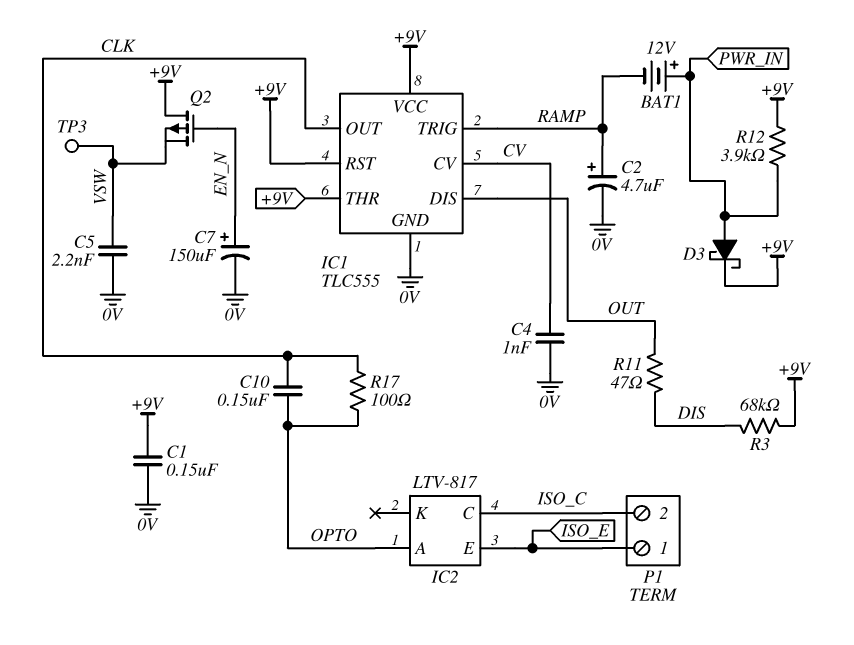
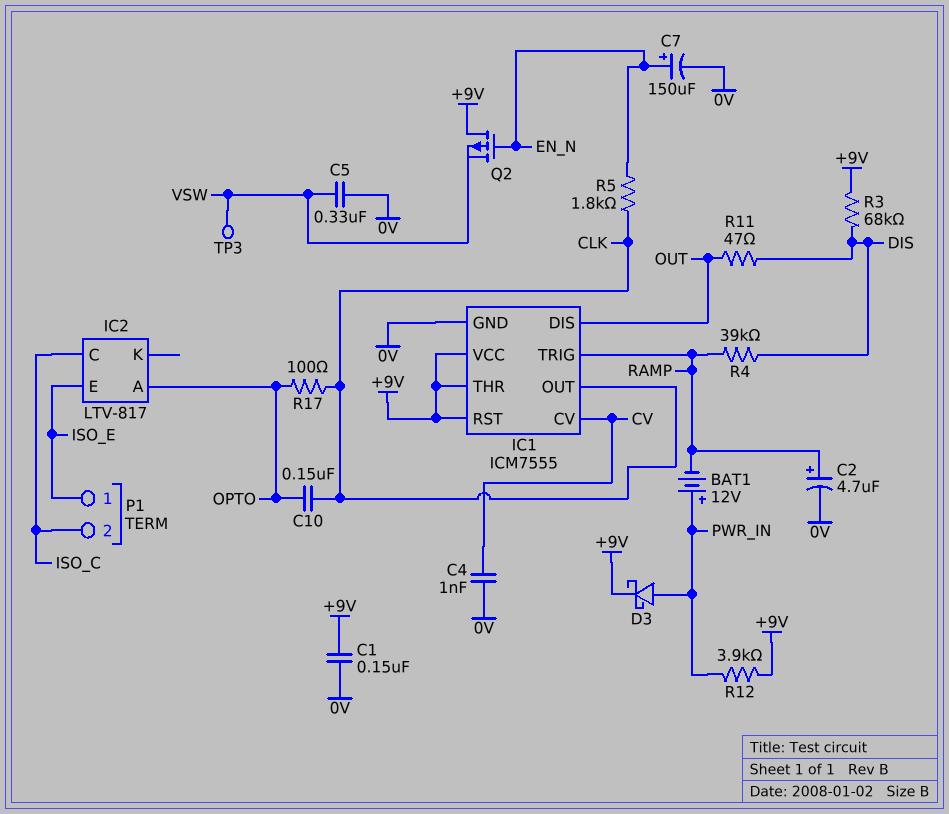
C5: 2.2nF (0V, VSW) -> 330nF (0V, VSW)
IC1: TLC555 -> ICM7555
R4: none -> 39k (DIS, RAMP)
R5: none -> 1.8k (CLK, EN_N)

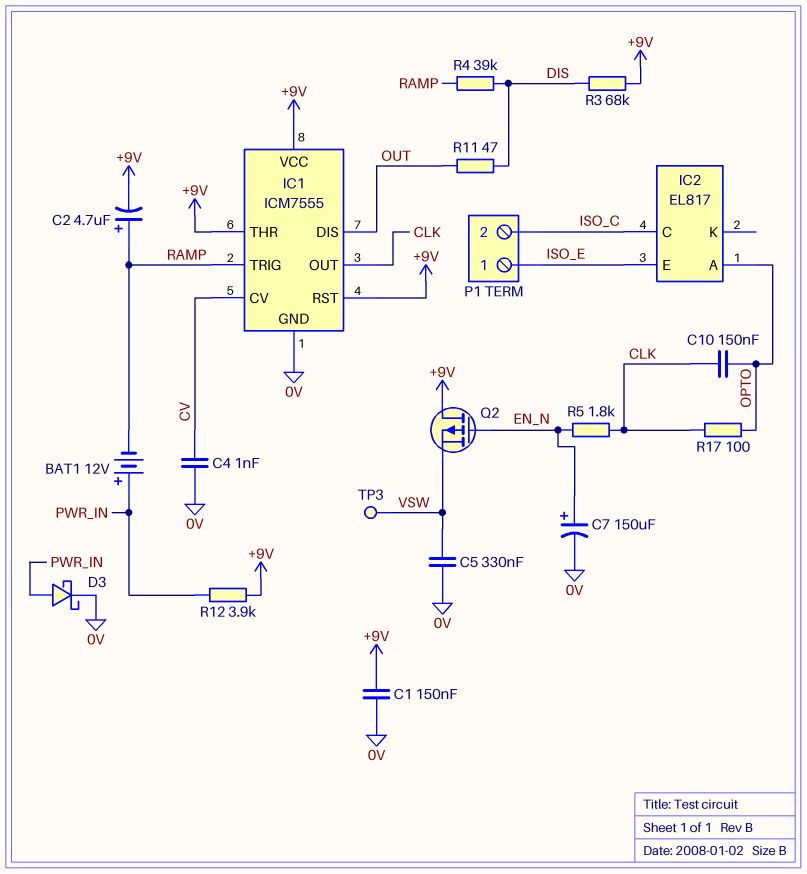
C2: 4.7uF (plus RAMP, minus 0V) -> 4.7uF (plus RAMP, minus +9V)
D3: schottky (A PWR_IN, K +9V) -> schottky (A PWR_IN, K 0V)
IC2: LTV-817 -> EL817

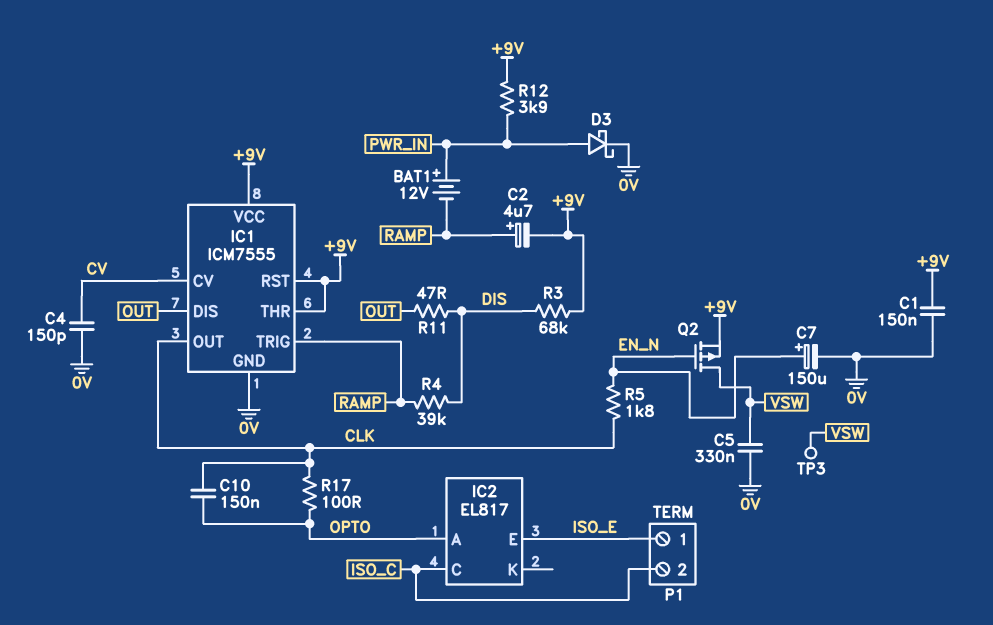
C4: 1nF (0V, CV) -> 150pF (0V, CV)
Q2: PMOS (G EN_N, D +9V, S VSW) -> PMOS (G EN_N, D VSW, S +9V)

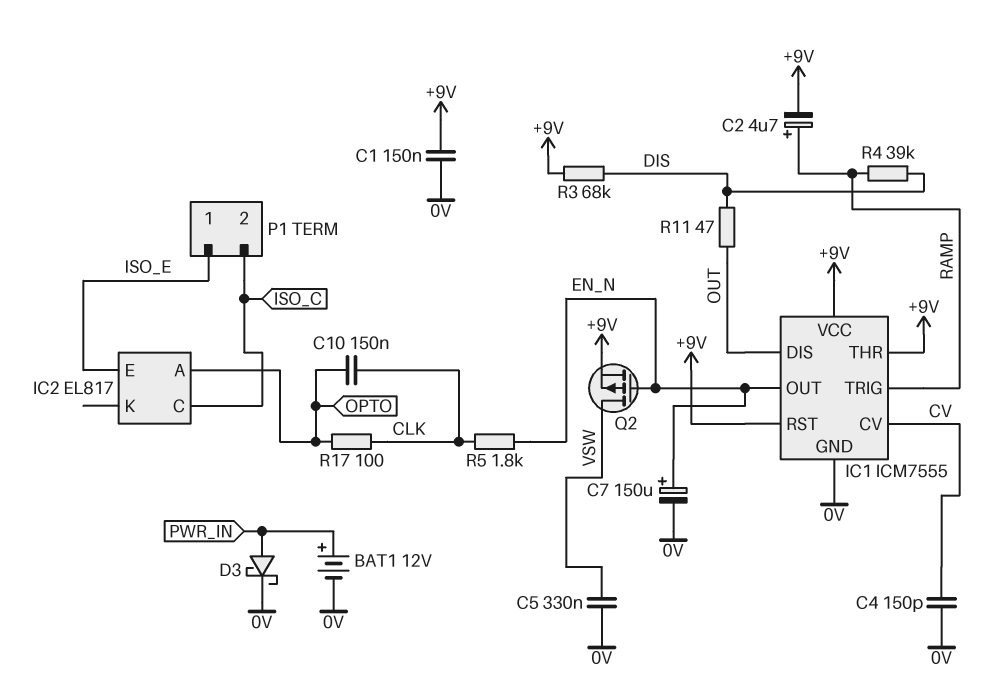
BAT1: 12V (plus PWR_IN, minus RAMP) -> 12V (plus PWR_IN, minus 0V)
IC1 pin OUT: CLK -> EN_N
R12: 3.9k (+9V, PWR_IN) -> none
TP3: test point (VSW) -> none

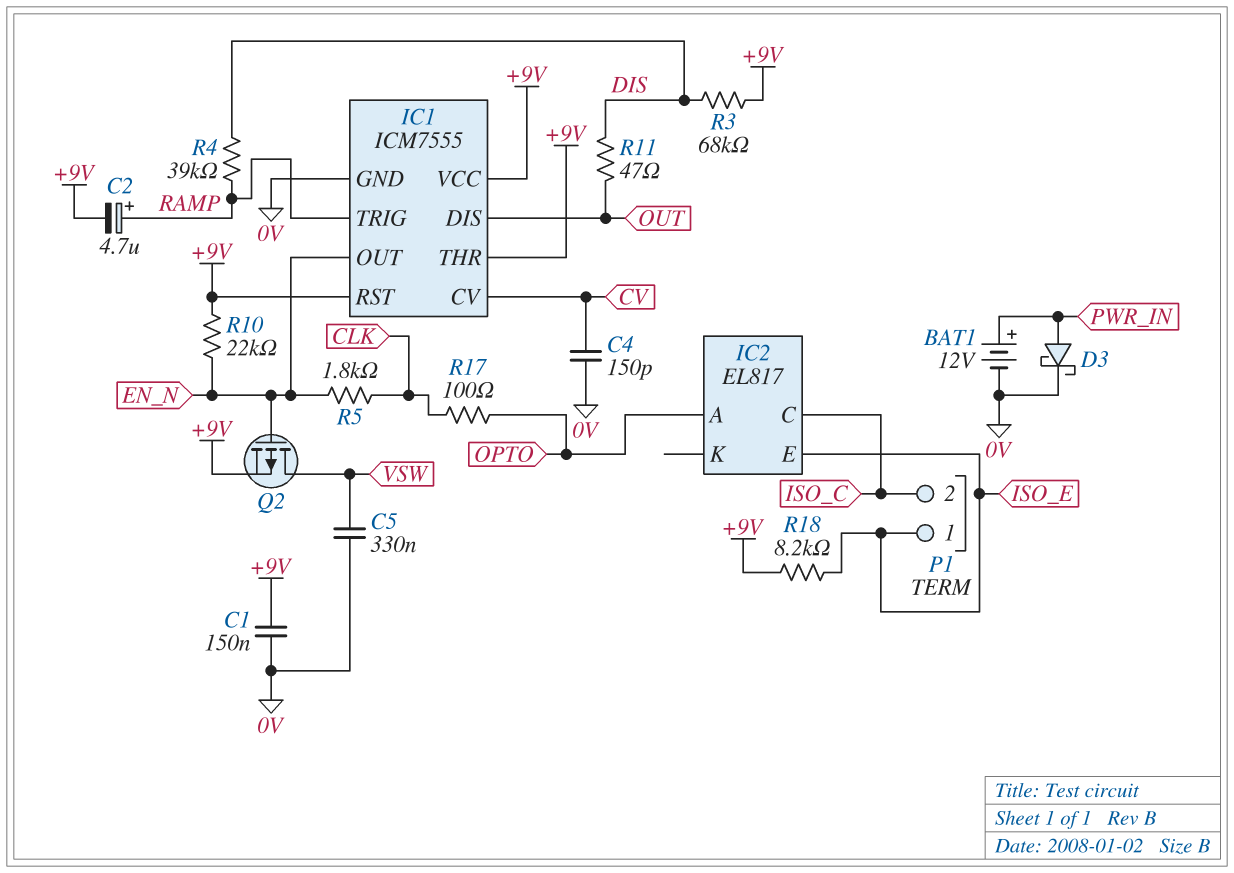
C7: 150uF (plus EN_N, minus 0V) -> none
C10: 150nF (CLK, OPTO) -> none
R10: none -> 22k (+9V, EN_N)
R18: none -> 8.2k (+9V, ISO_E)

